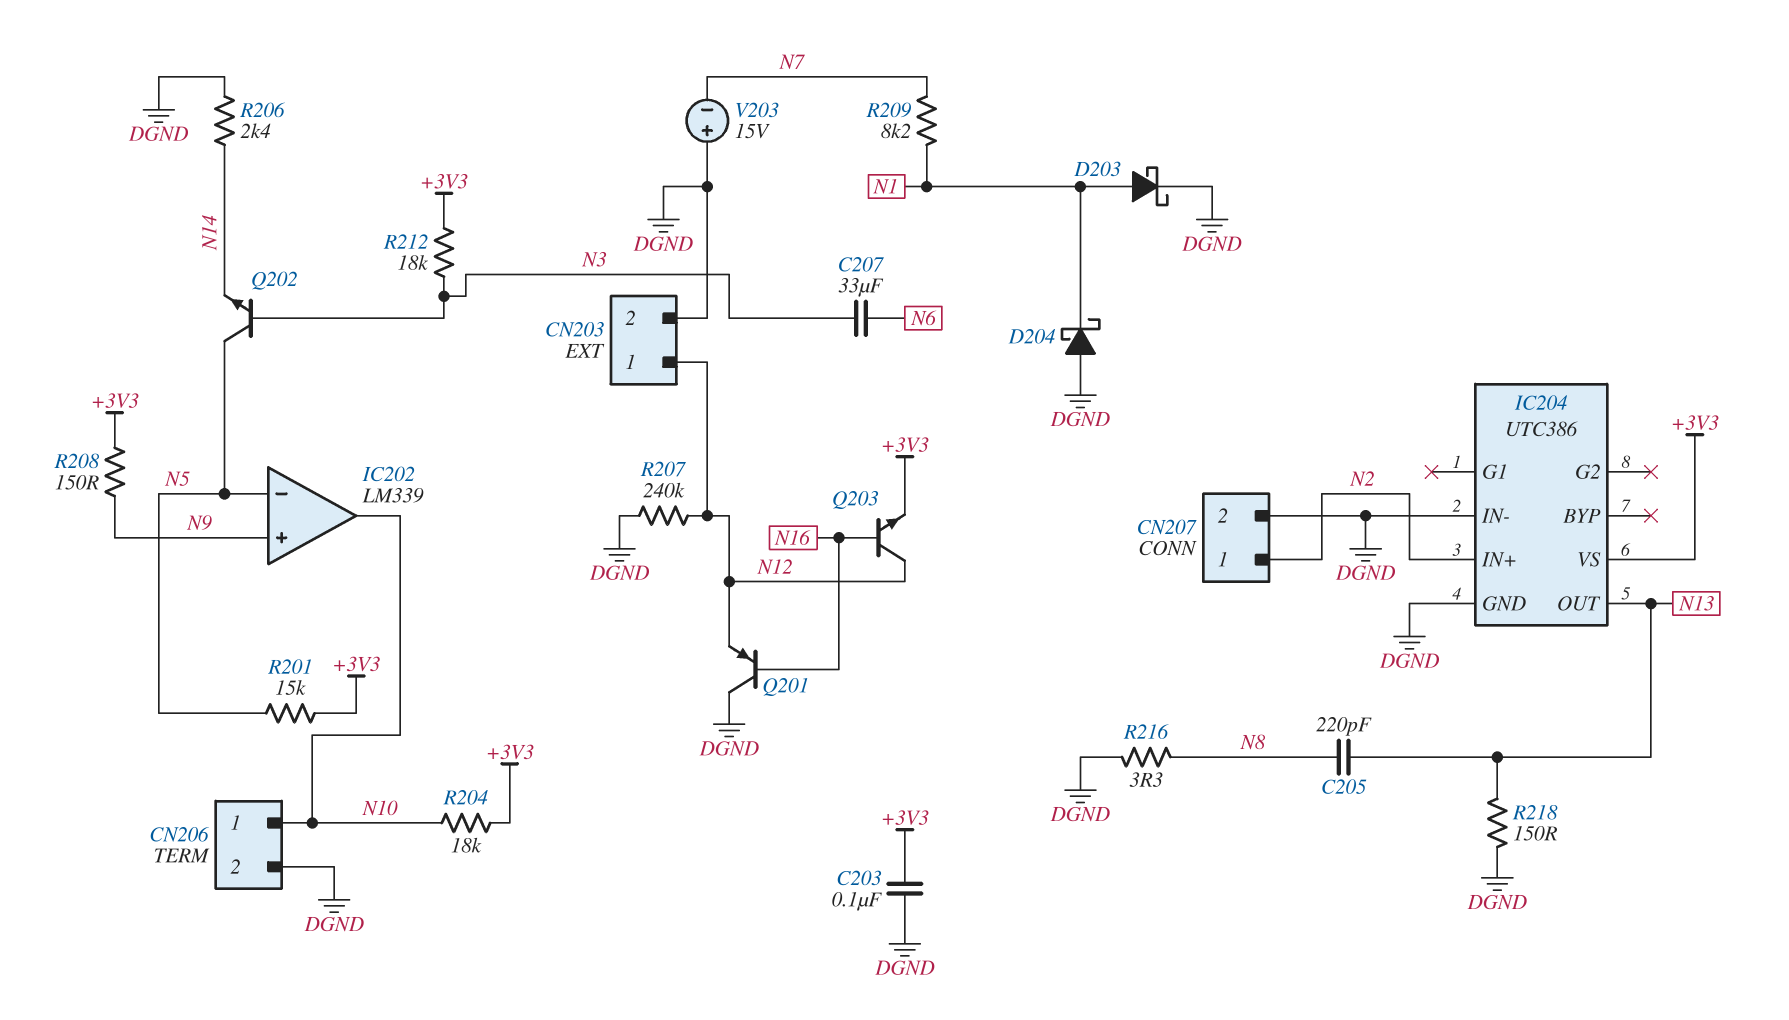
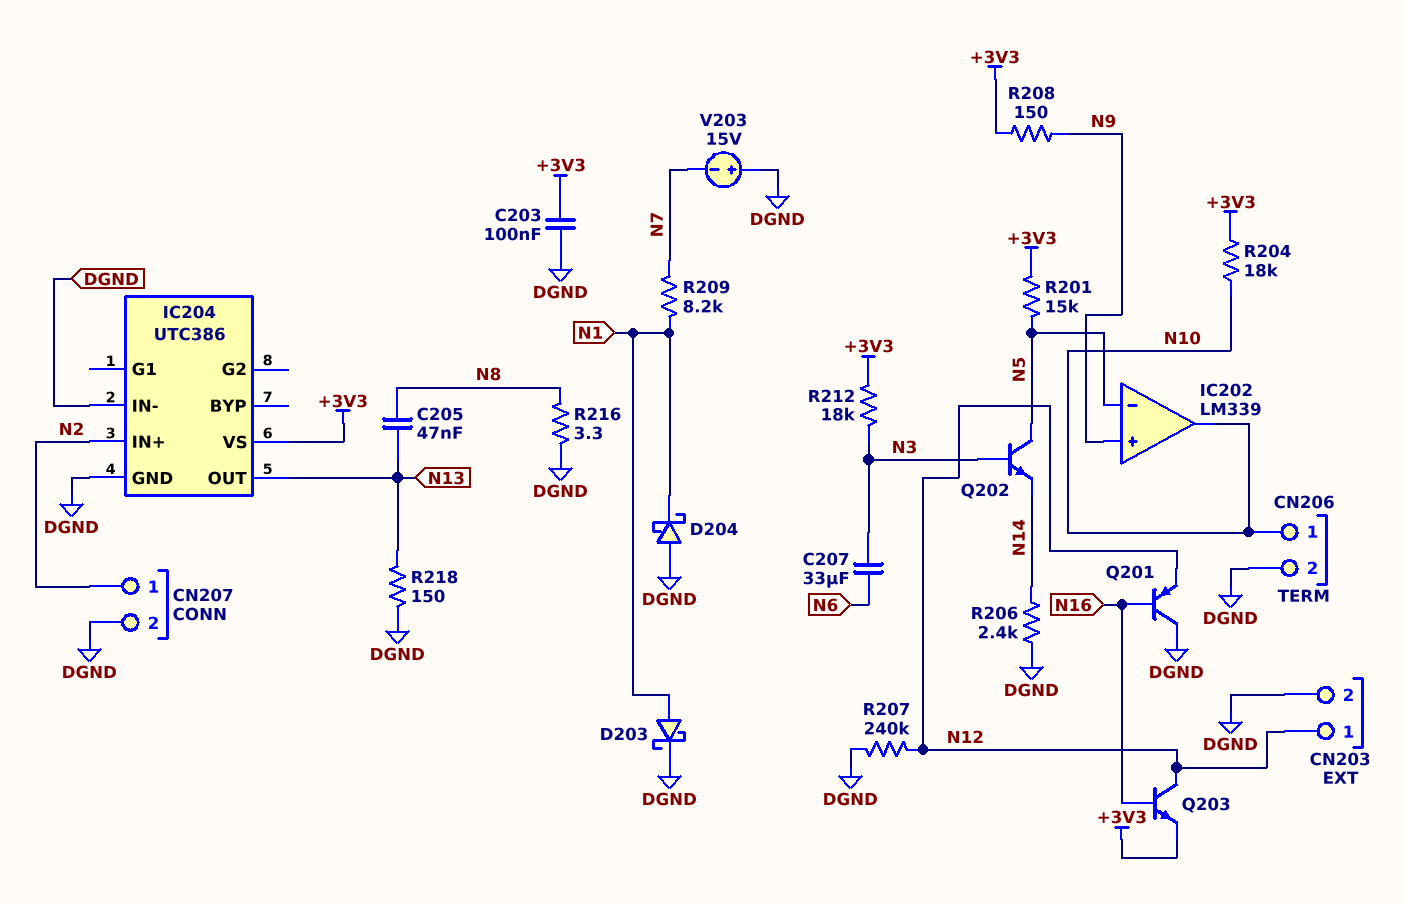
C205: 220pF (N8, N13) -> 47nF (N8, N13)

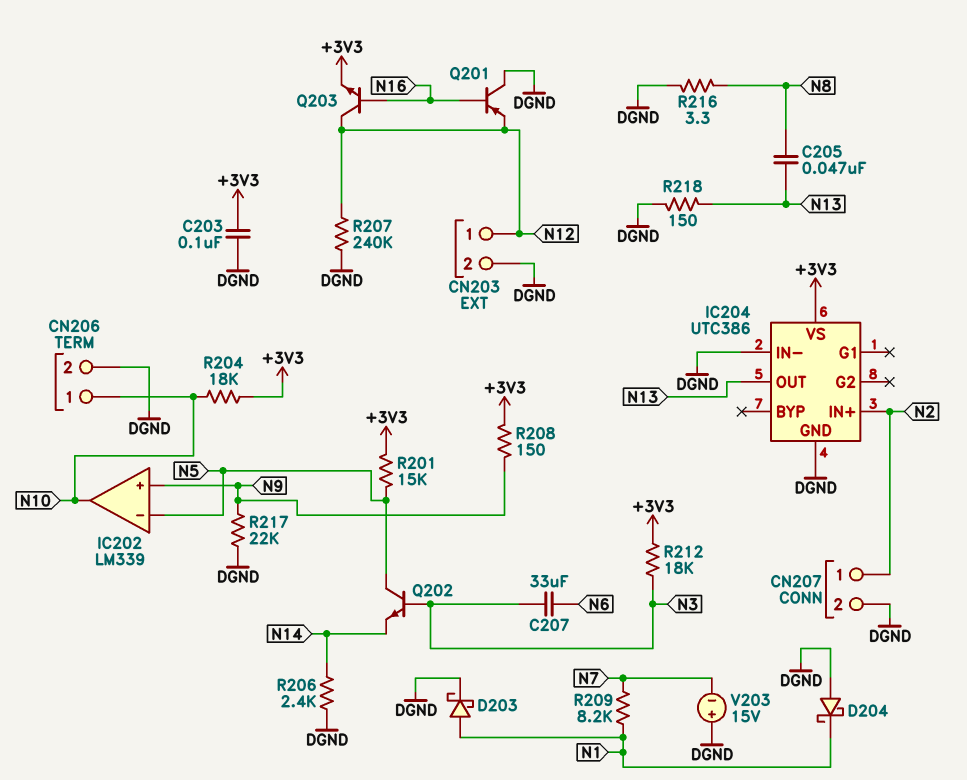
R217: none -> 22k (DGND, N9)

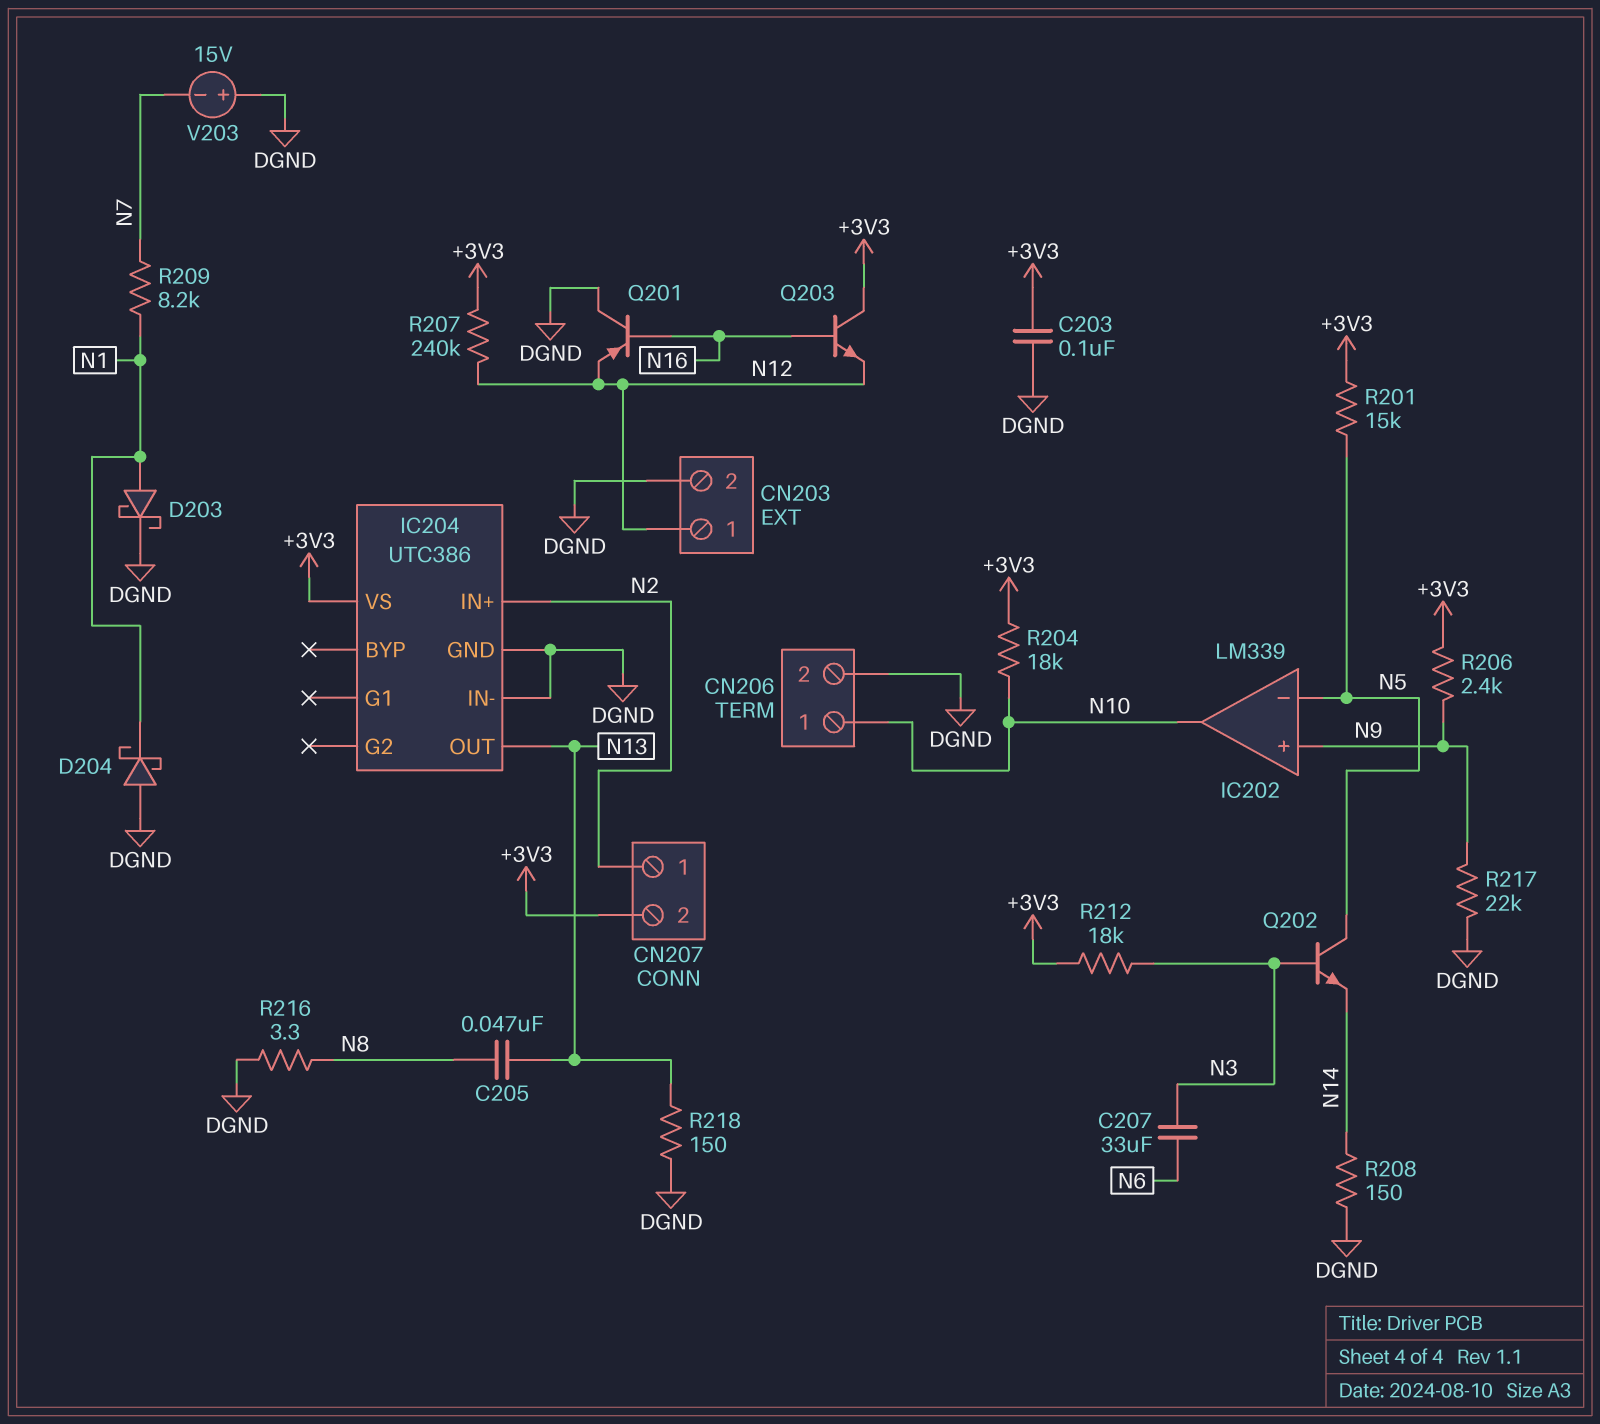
CN207 pin 2: DGND -> +3V3
Q203: NPN (B N16, C N12, E +3V3) -> NPN (B N16, C +3V3, E N12)
R206: 2.4k (DGND, N14) -> 2.4k (+3V3, N9)
R207: 240k (DGND, N12) -> 240k (+3V3, N12)
R208: 150 (+3V3, N9) -> 150 (DGND, N14)

